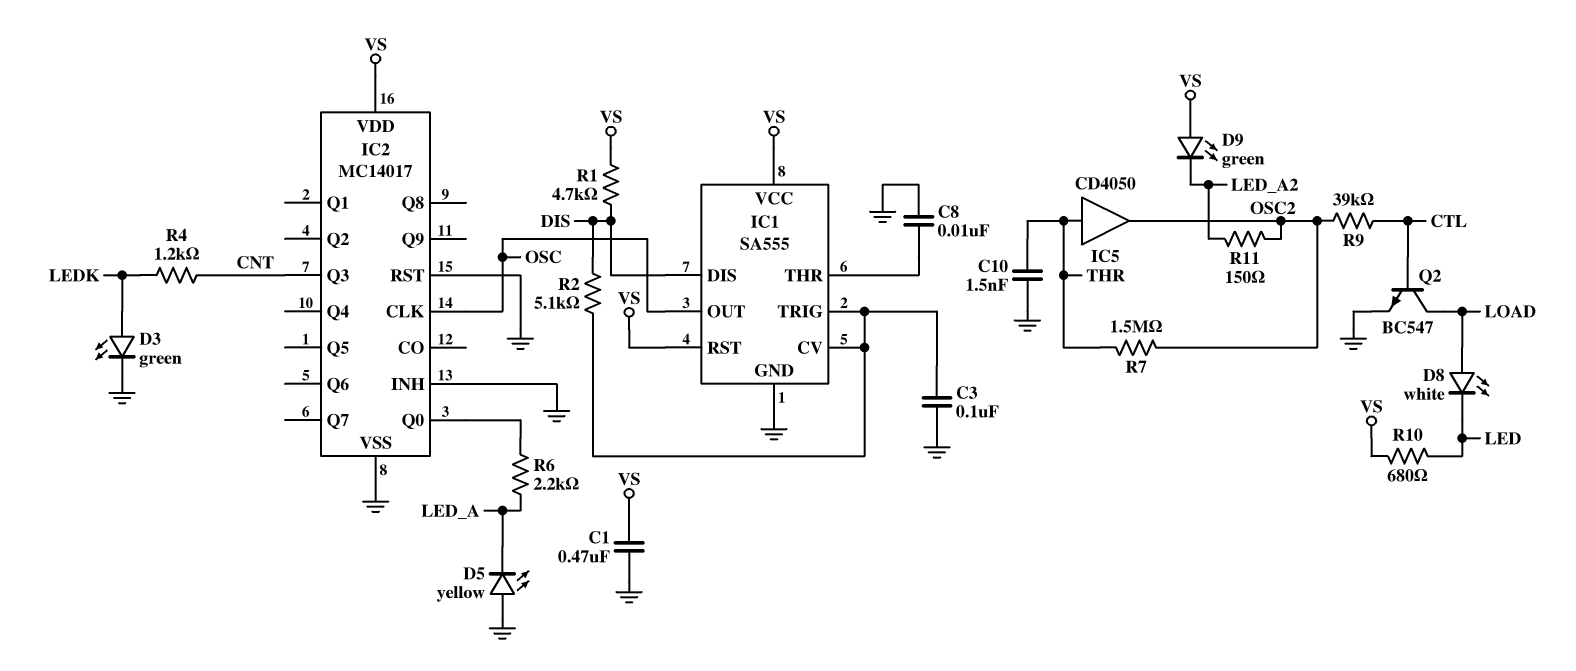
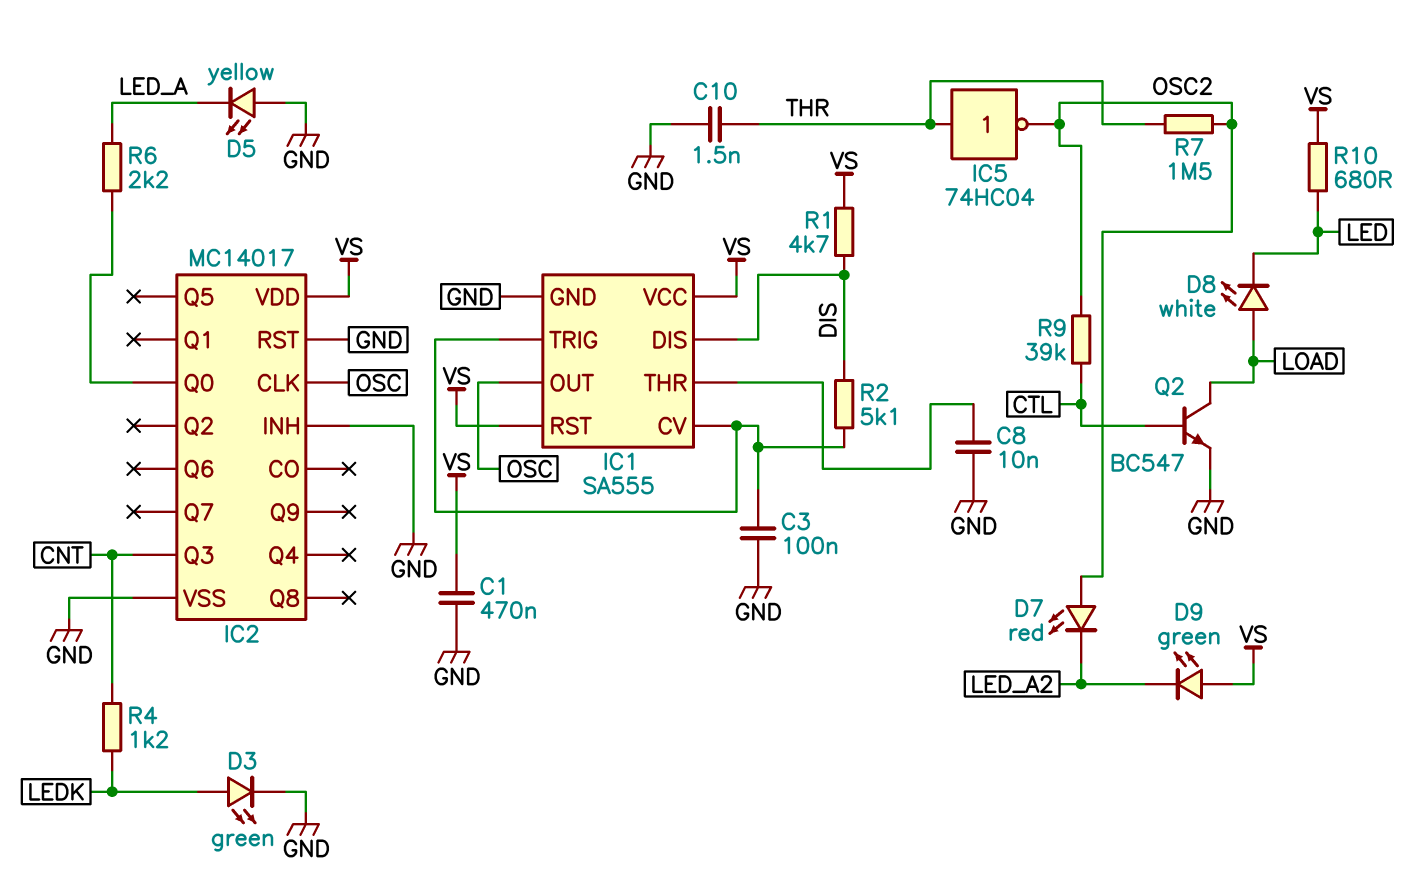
D7: none -> LED red (A OSC2, K LED_A2)
IC5: buffer CD4050 (in THR, out OSC2) -> NOT 74HC04 (in THR, out OSC2)
R11: 150 (LED_A2, OSC2) -> none

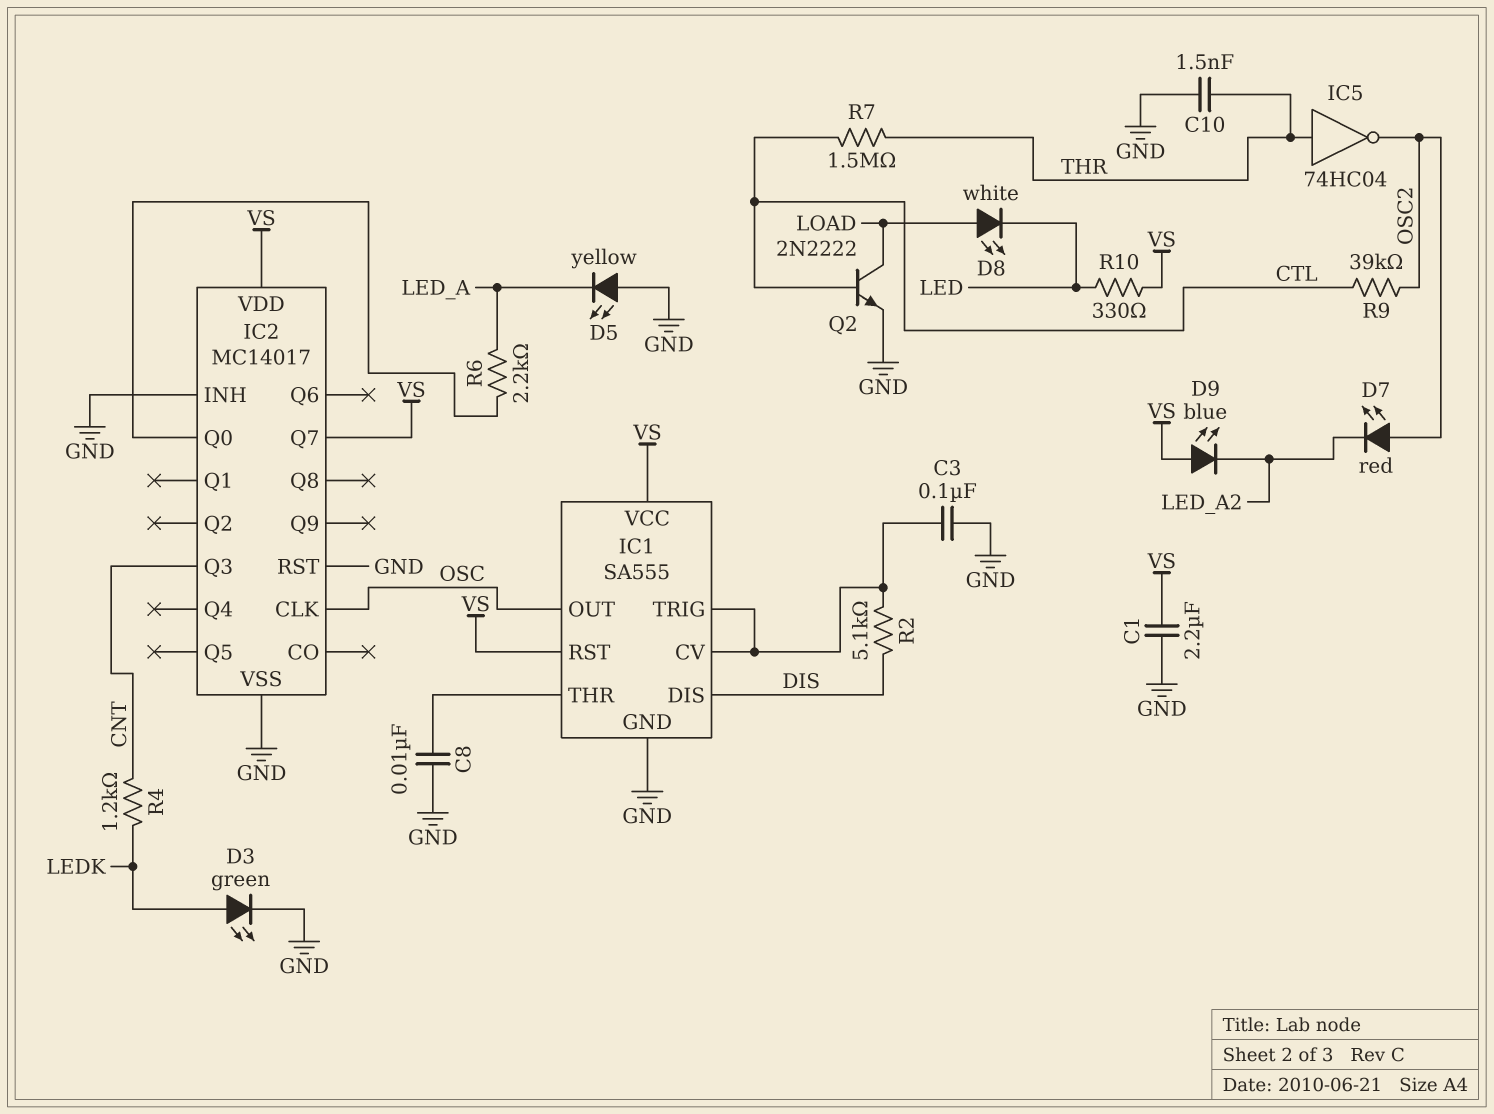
C1: 470nF (GND, VS) -> 2.2uF (GND, VS)
D9: LED green (A VS, K LED_A2) -> LED blue (A VS, K LED_A2)
IC2 pin Q7: none -> VS
Q2: NPN BC547 (B CTL, C LOAD, E GND) -> NPN 2N2222 (B CTL, C LOAD, E GND)
R1: 4.7k (DIS, VS) -> none
R7: 1.5M (OSC2, THR) -> 1.5M (CTL, THR)
R10: 680 (LED, VS) -> 330 (LED, VS)

